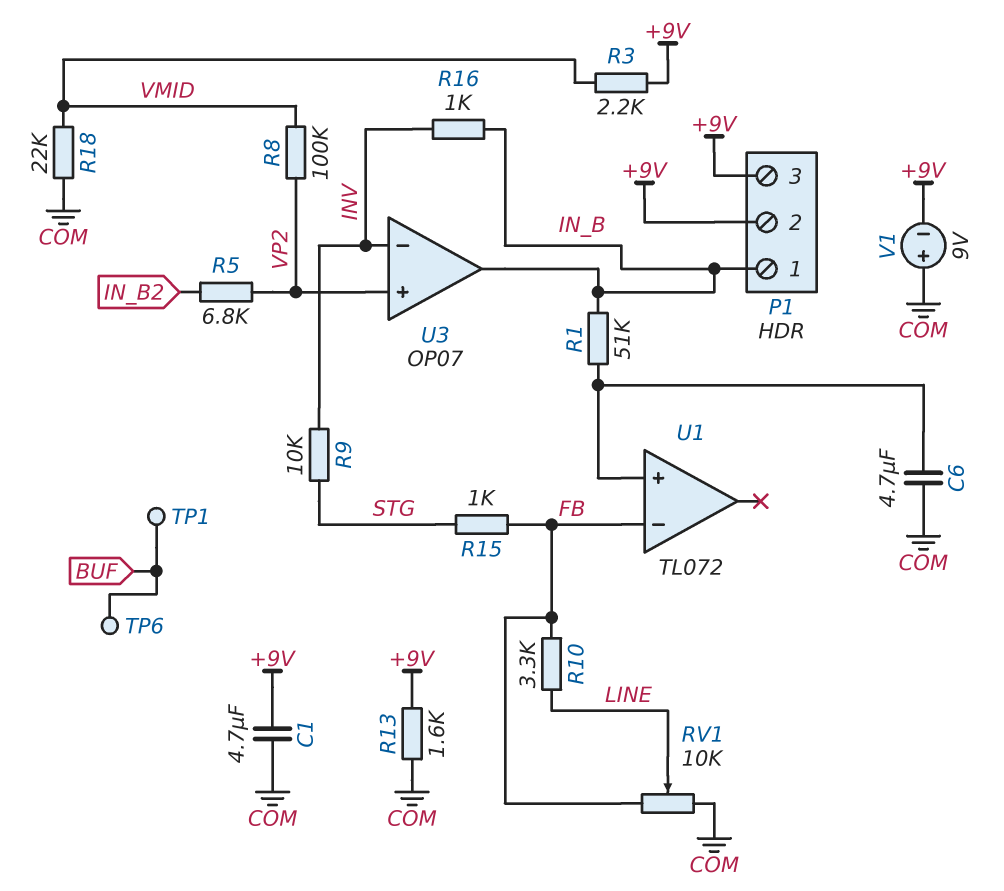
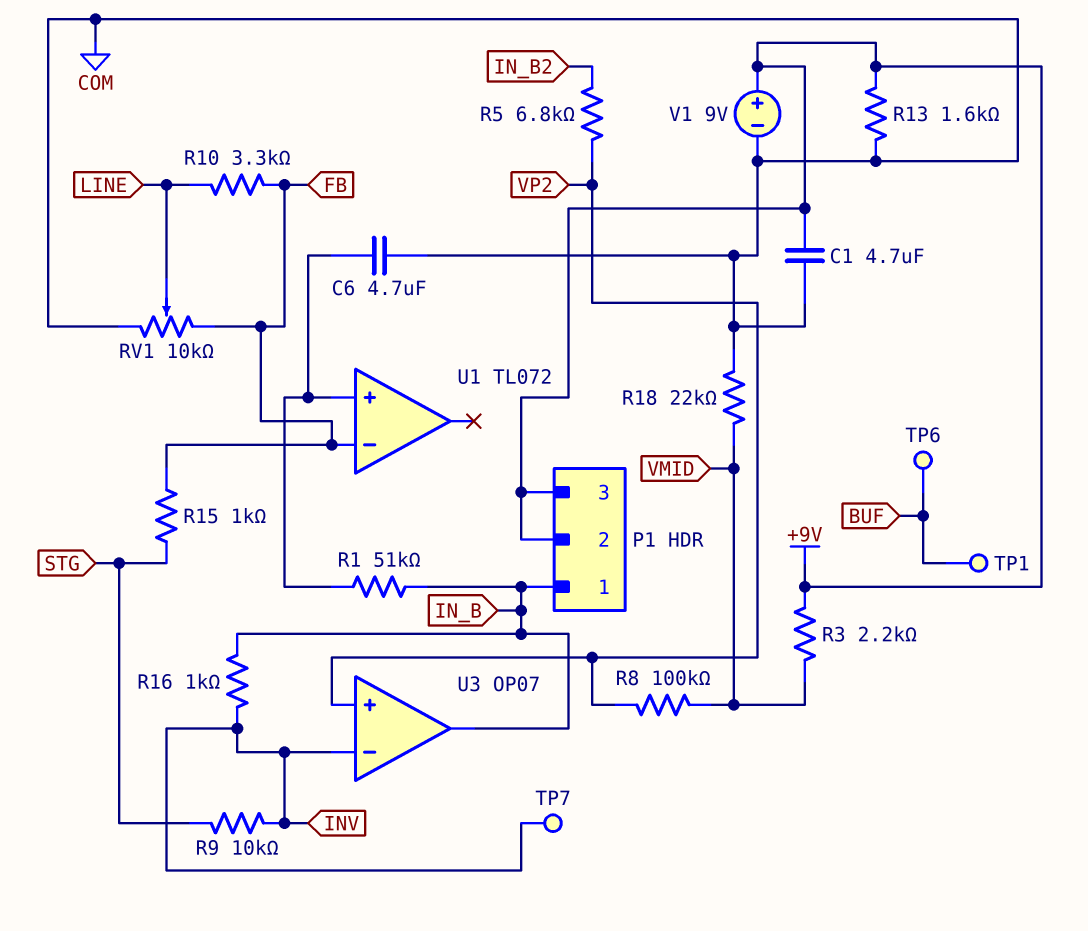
TP7: none -> test point (INV)
V1: 9V (plus COM, minus +9V) -> 9V (plus +9V, minus COM)

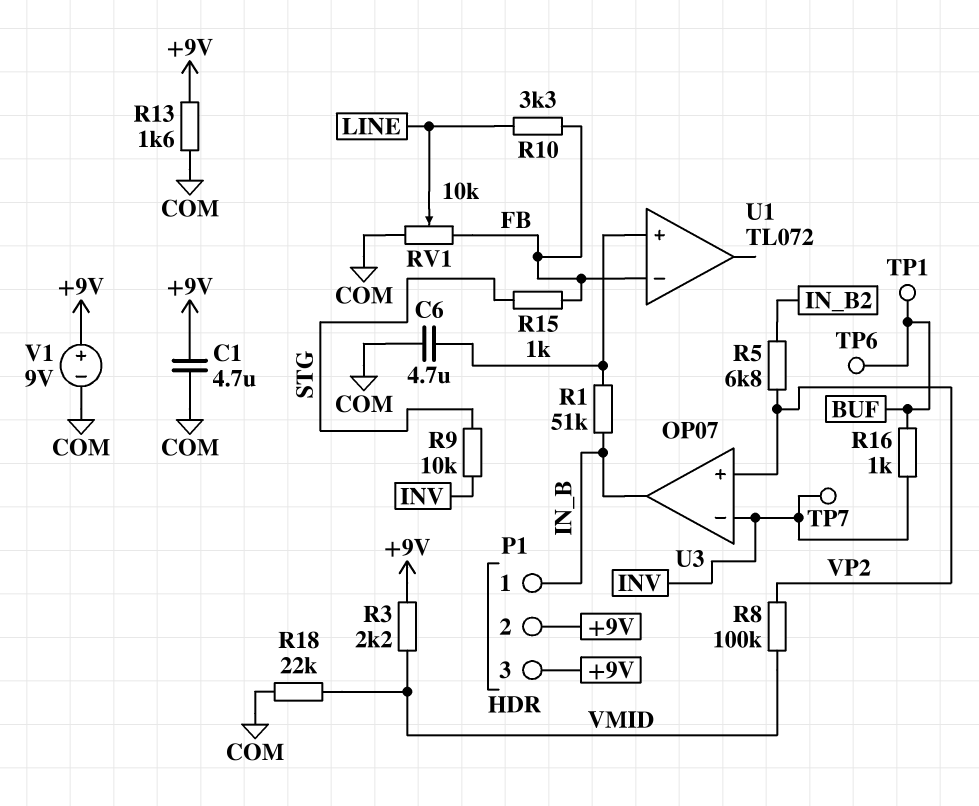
R16: 1k (INV, IN_B) -> 1k (BUF, INV)

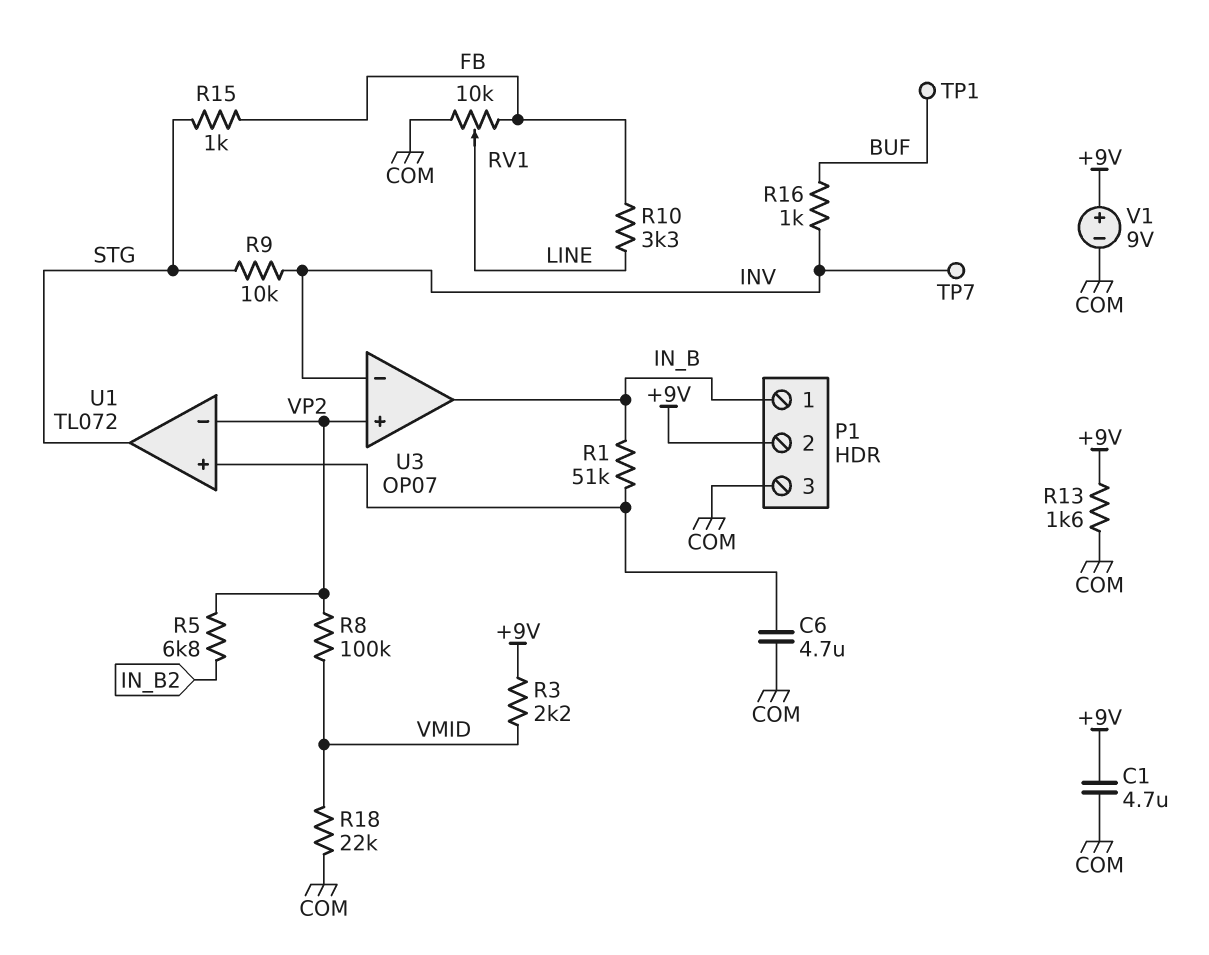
P1 pin 3: +9V -> COM
TP6: test point (BUF) -> none
U1 pin in-: FB -> VP2
U1 pin out: none -> STG

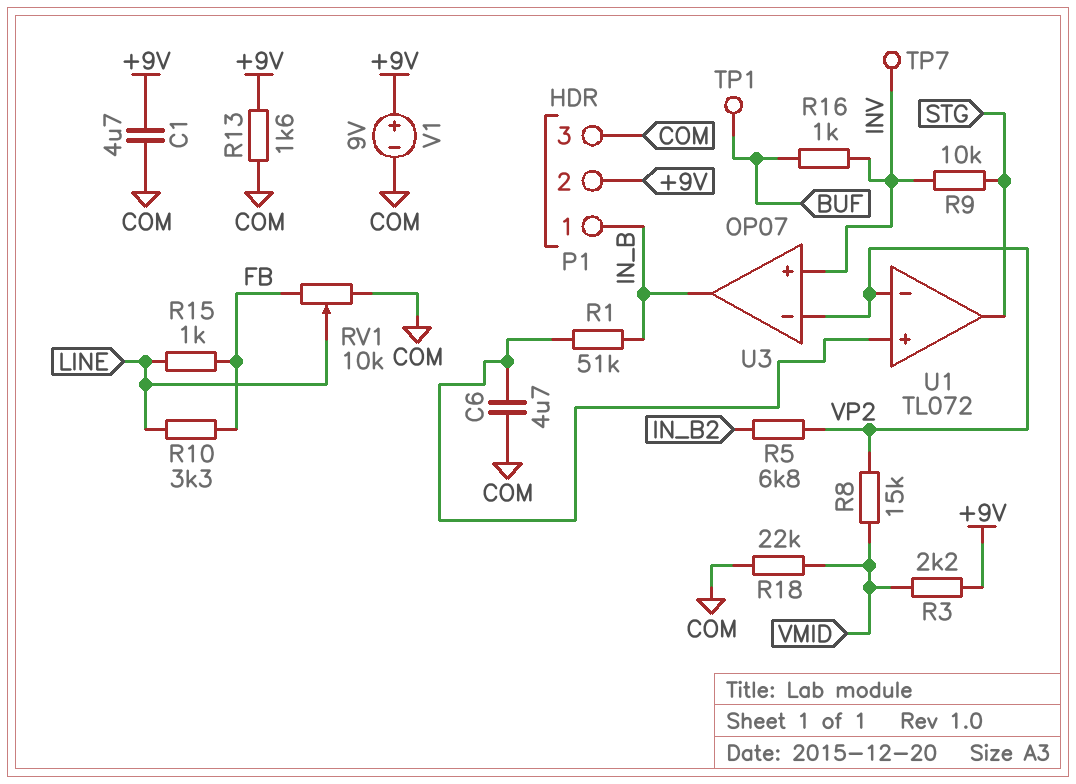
R8: 100k (VMID, VP2) -> 15k (VMID, VP2)
R15: 1k (FB, STG) -> 1k (FB, LINE)
U3 pin in+: VP2 -> INV
U3 pin in-: INV -> VP2

